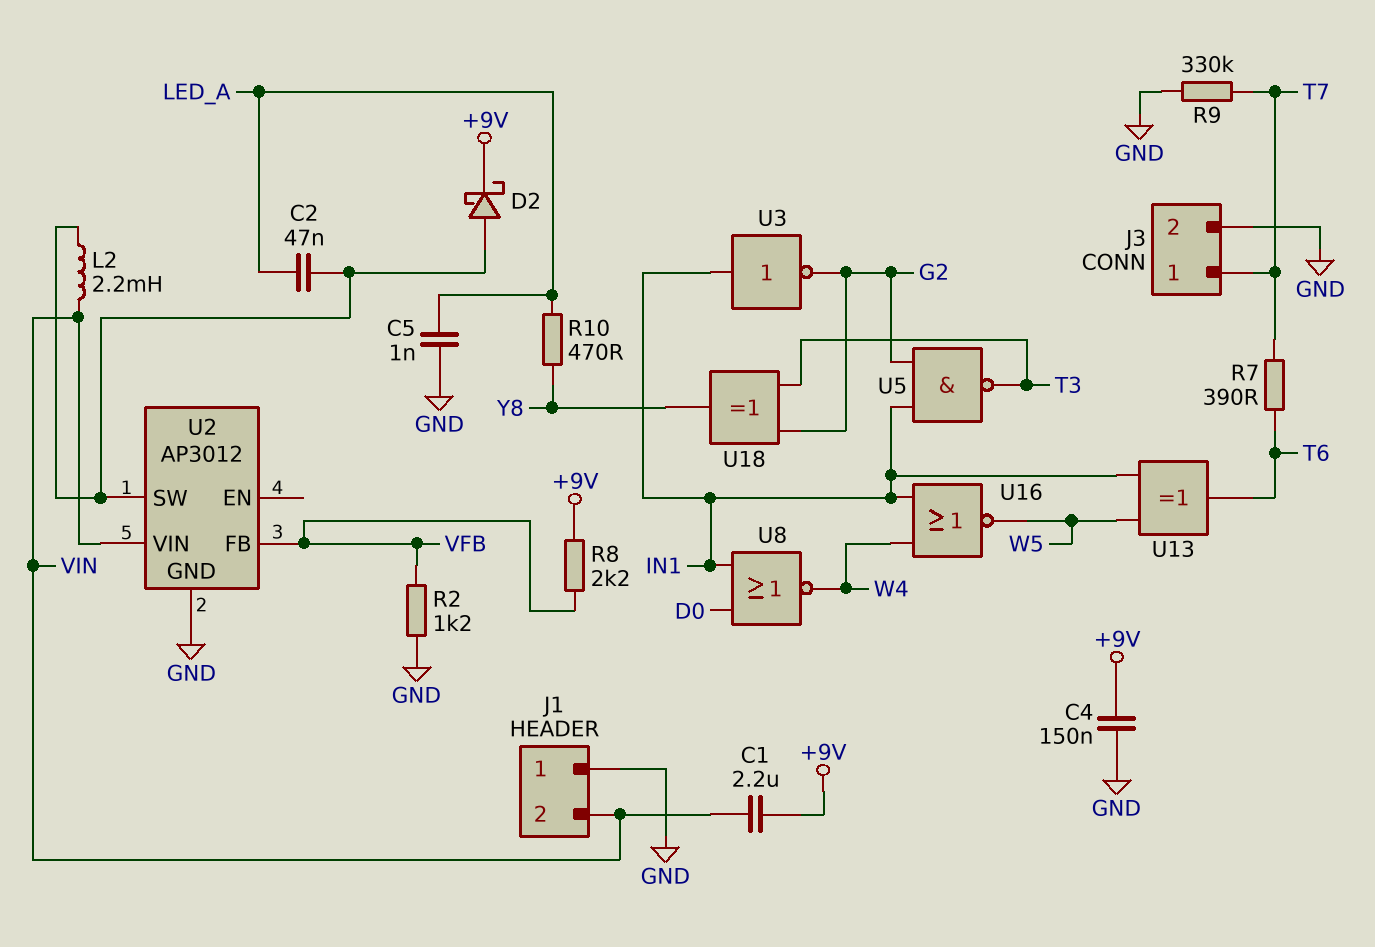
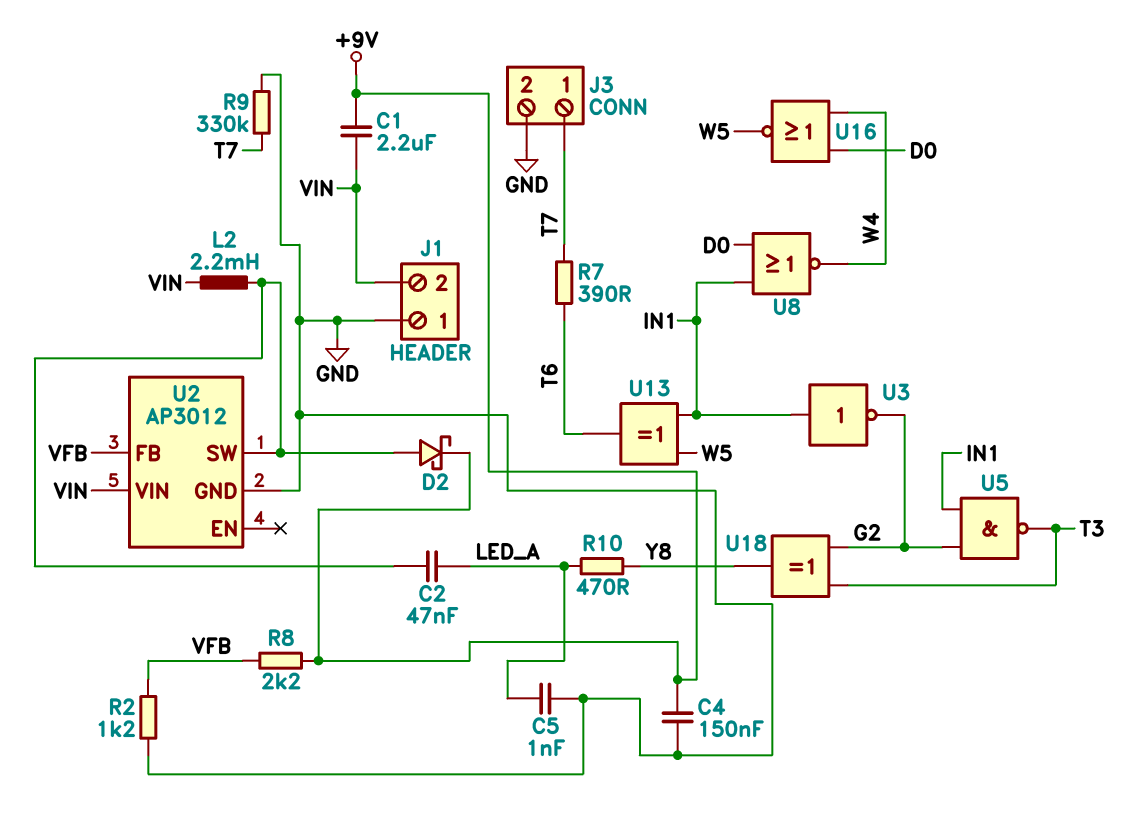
U16: NOR (in IN1, in W4, out W5) -> NOR (in D0, in W4, out W5)

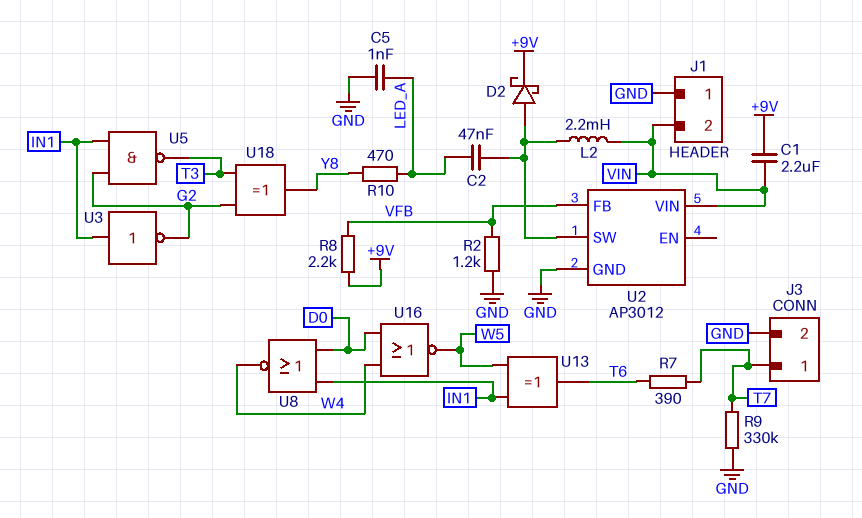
C4: 150nF (+9V, GND) -> none

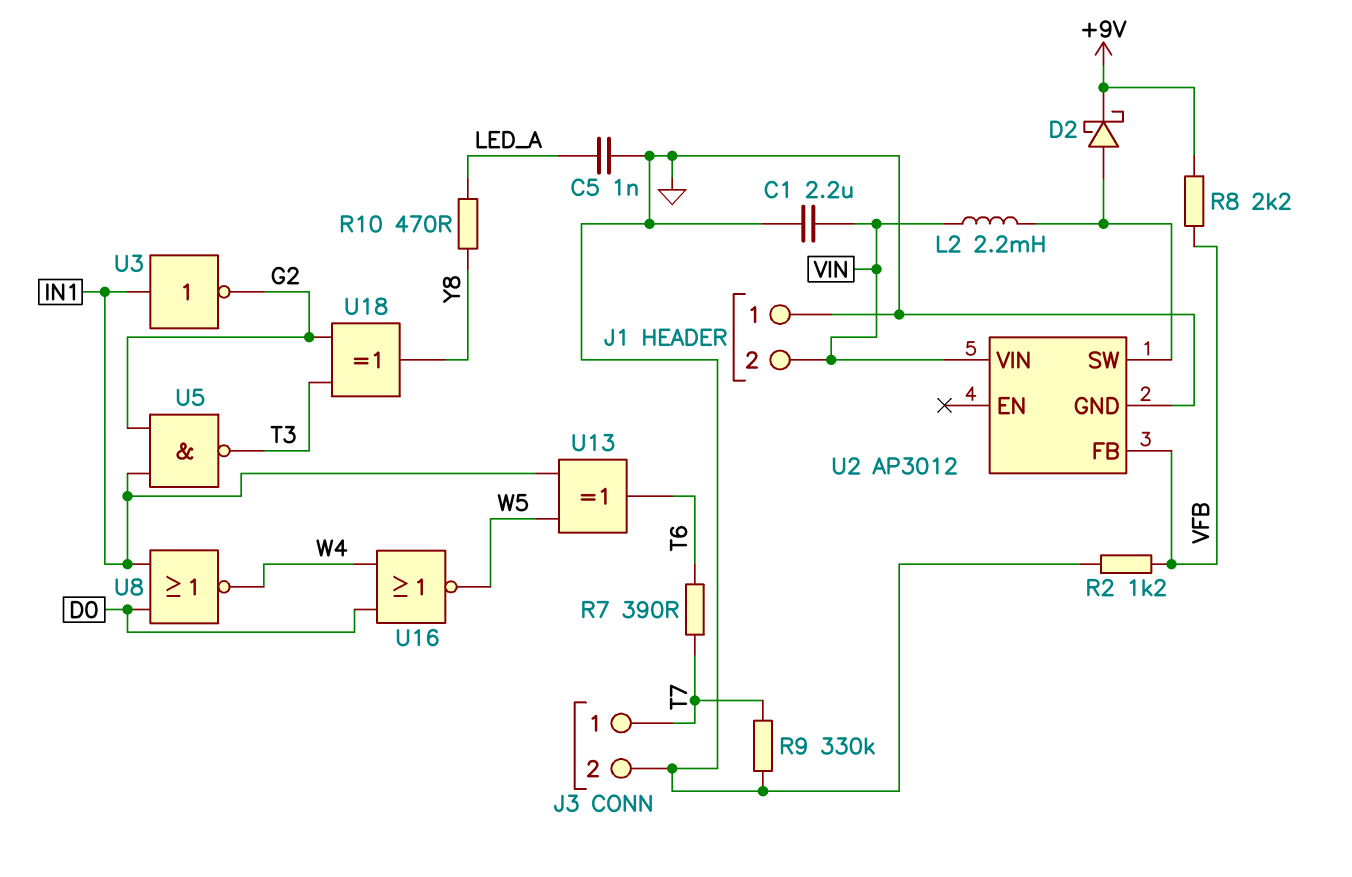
C1: 2.2uF (+9V, VIN) -> 2.2uF (GND, VIN)
C2: 47nF (LED_A, U2/SW) -> none

